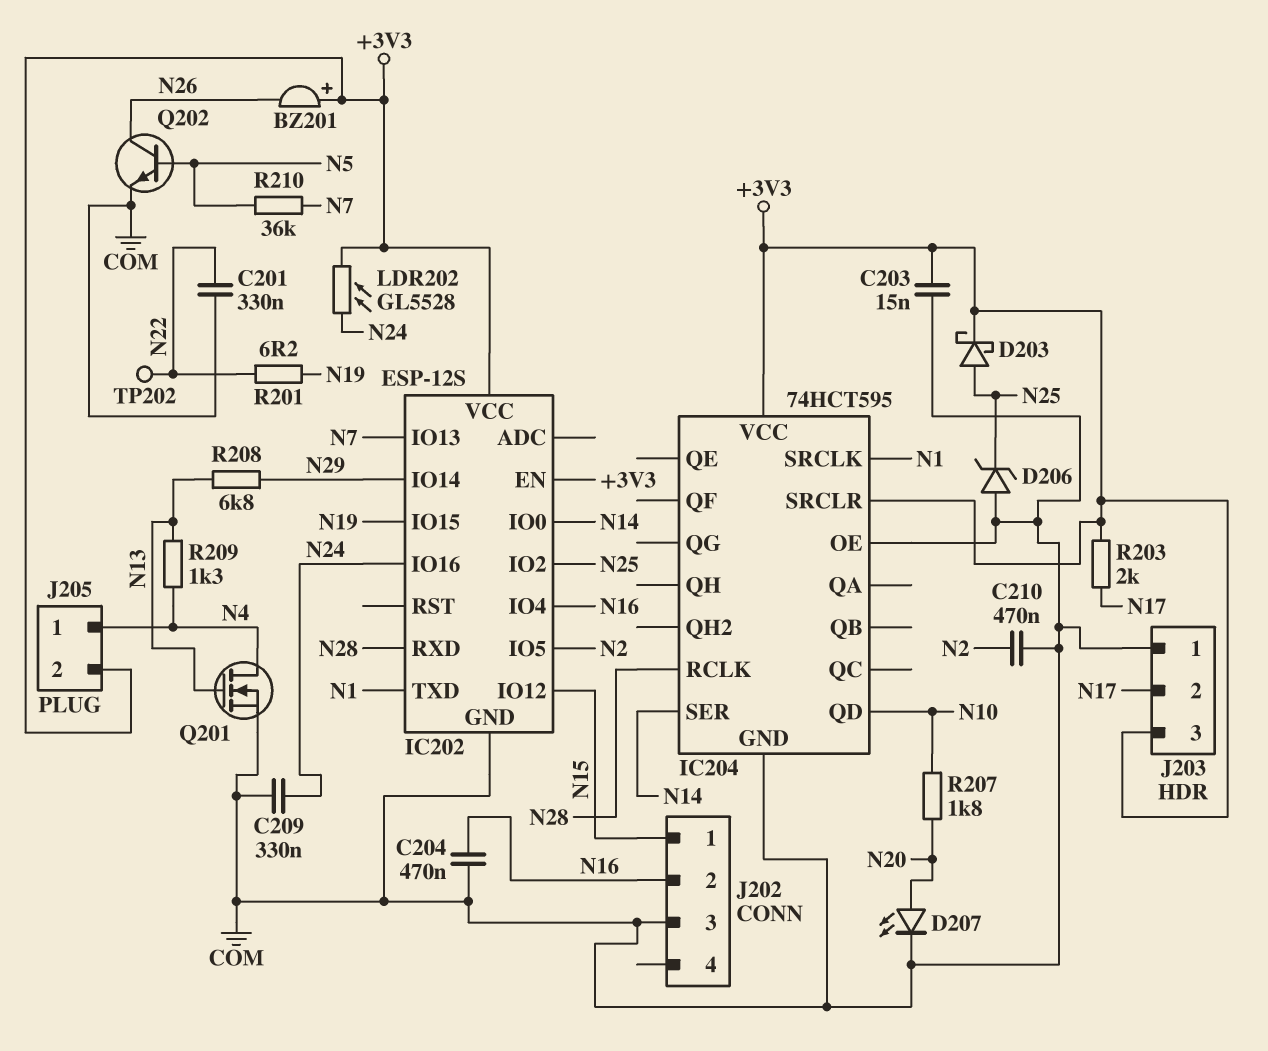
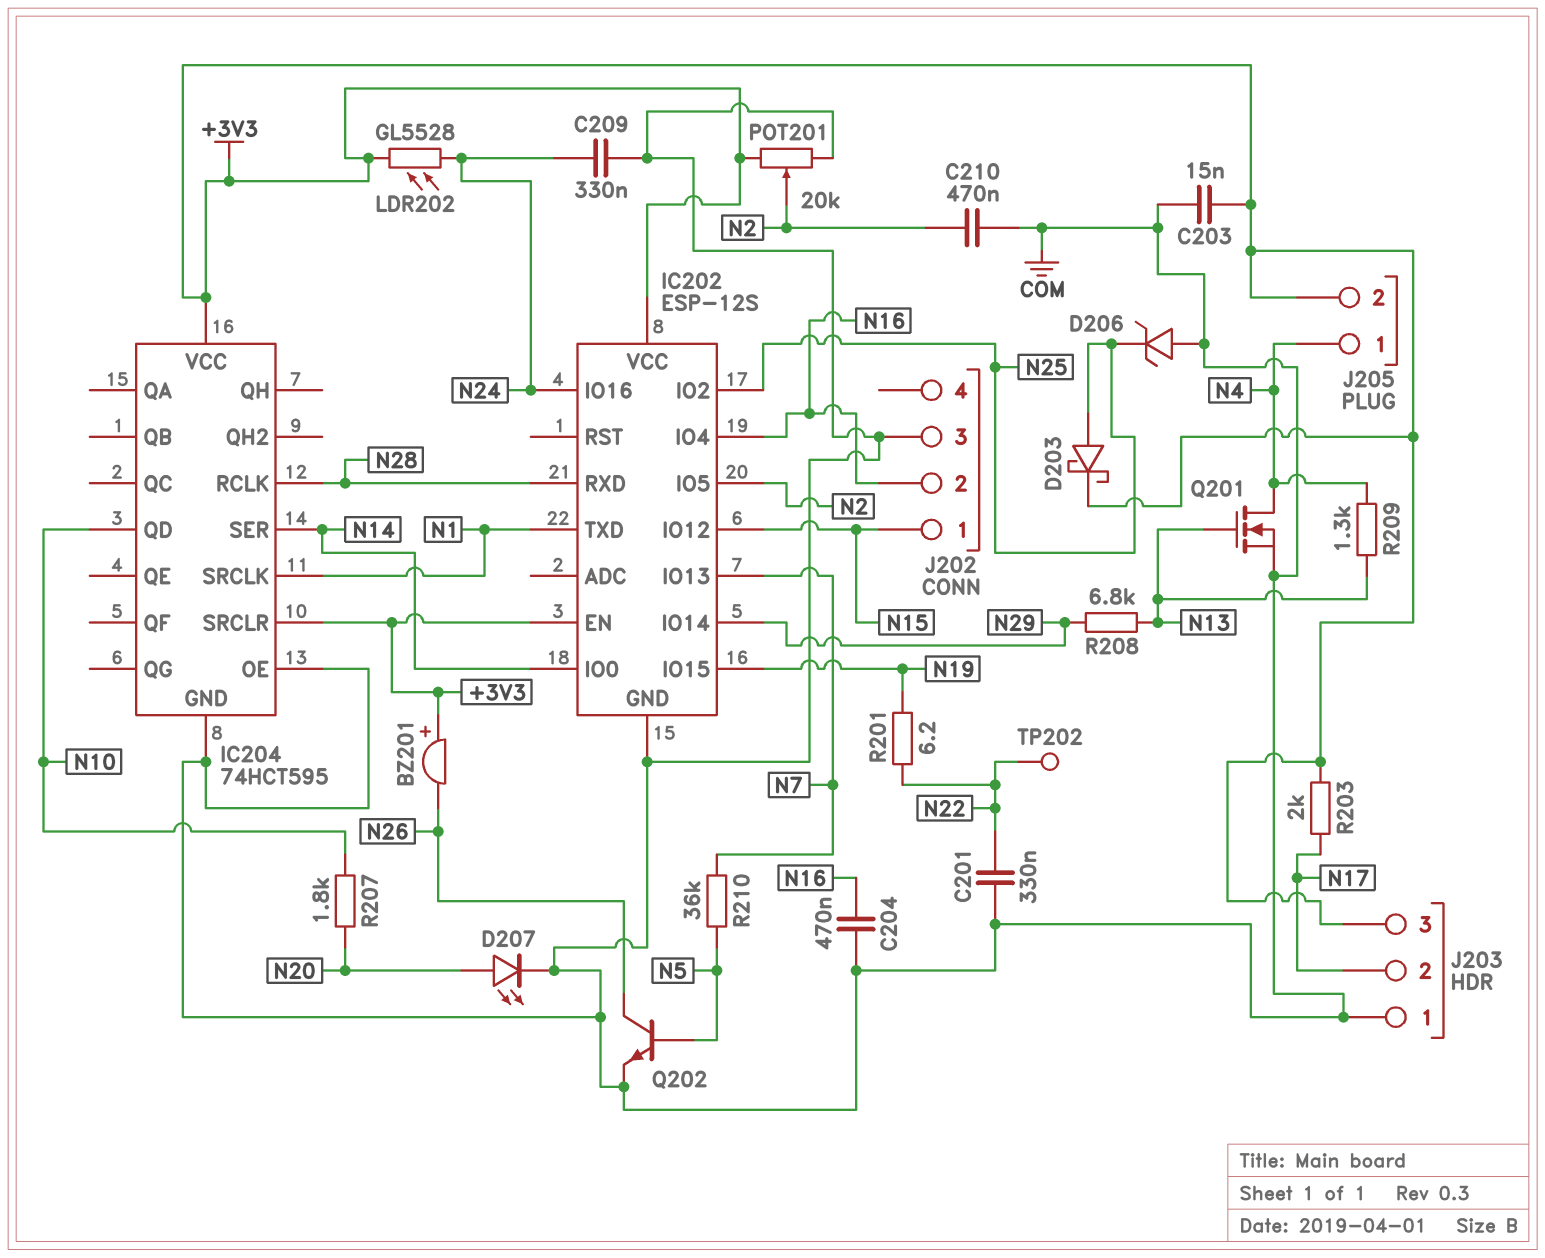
POT201: none -> 20k (+3V3, COM, wiper N2)

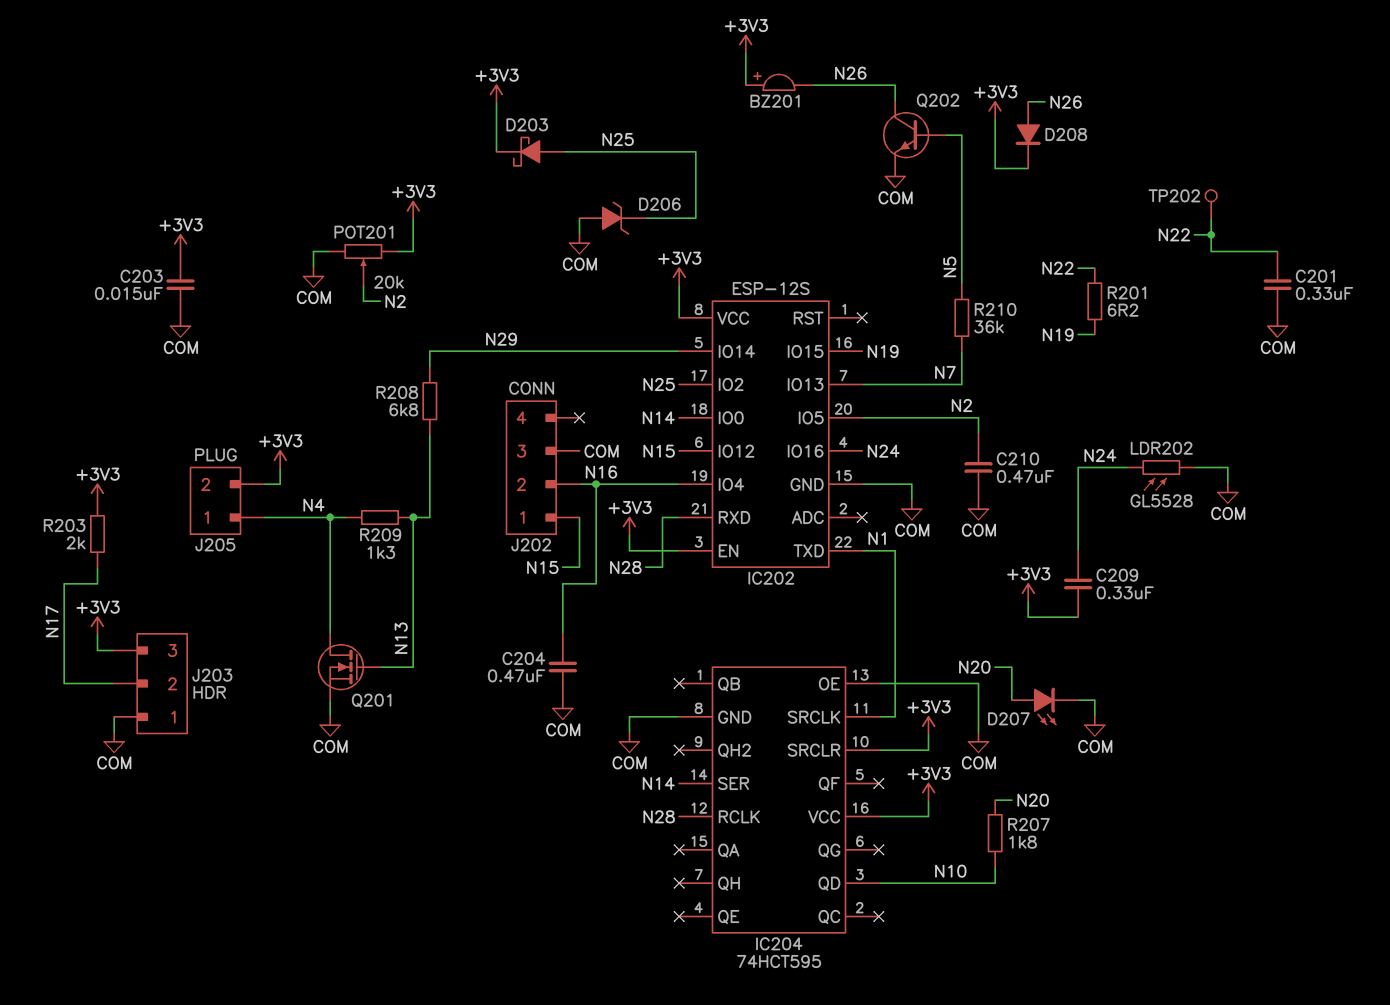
C209: 330nF (COM, N24) -> 330nF (+3V3, N24)
D208: none -> diode (A N26, K +3V3)
LDR202: GL5528 (+3V3, N24) -> GL5528 (COM, N24)

